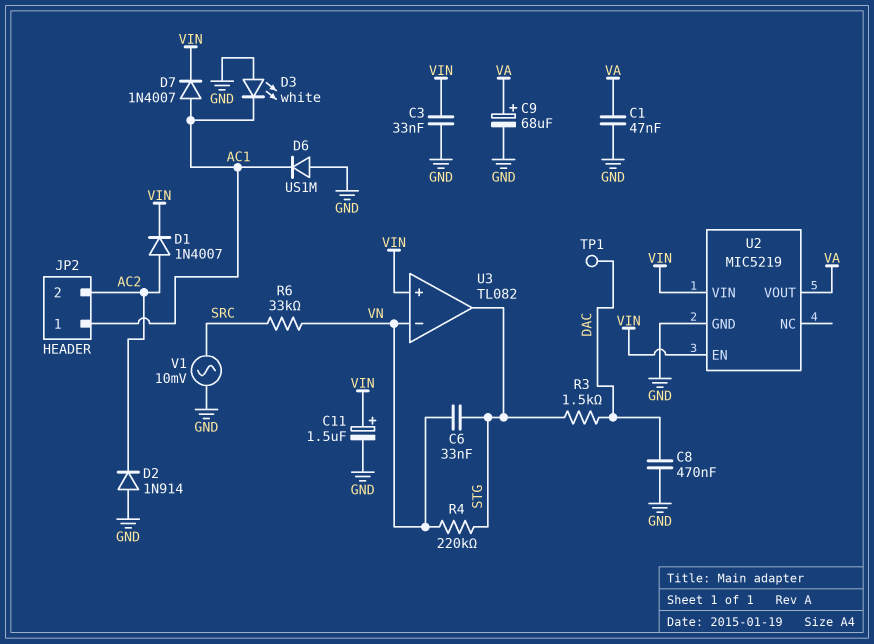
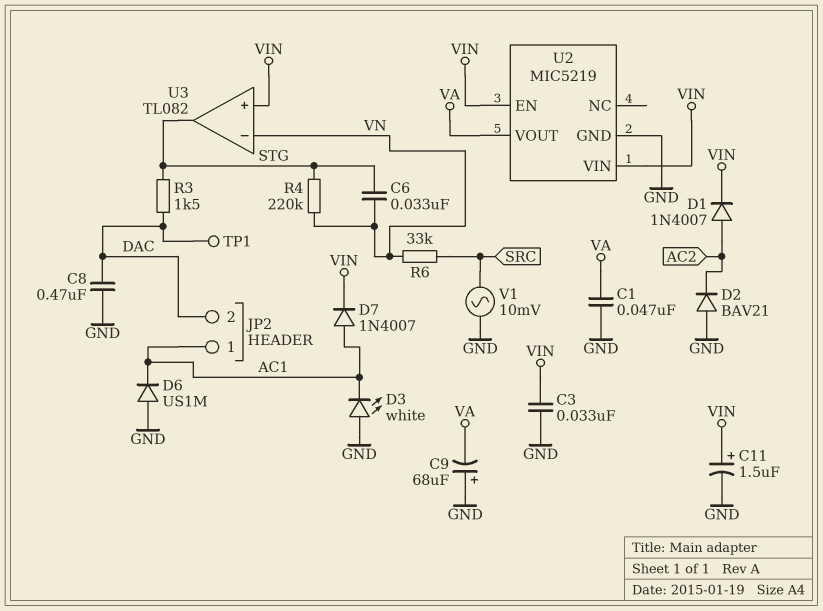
C9: 68uF (plus VA, minus GND) -> 68uF (plus GND, minus VA)
D2: diode 1N914 (A GND, K AC2) -> diode BAV21 (A GND, K AC2)
JP2 pin 2: AC2 -> DAC

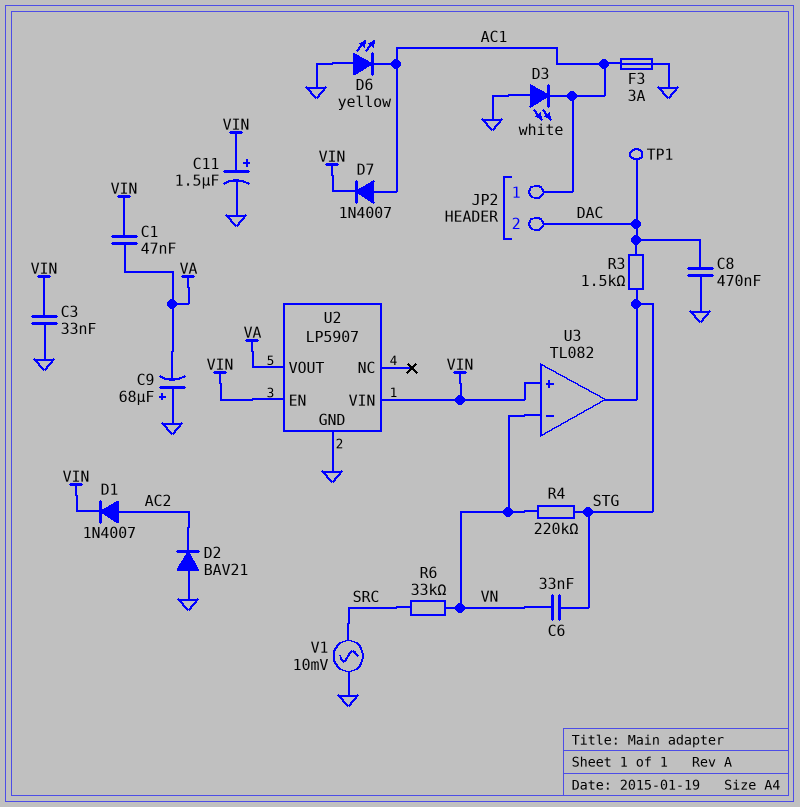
C1: 47nF (GND, VA) -> 47nF (VA, VIN)
D6: diode US1M (A GND, K AC1) -> LED yellow (A GND, K AC1)
F3: none -> 3A (AC1, GND)
U2: MIC5219 -> LP5907

